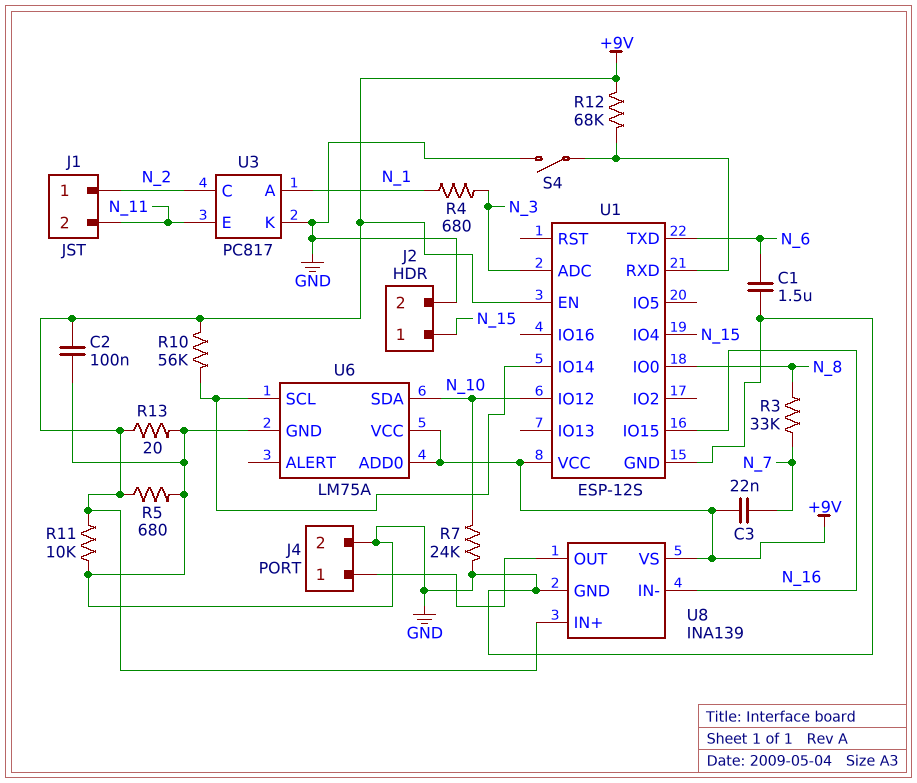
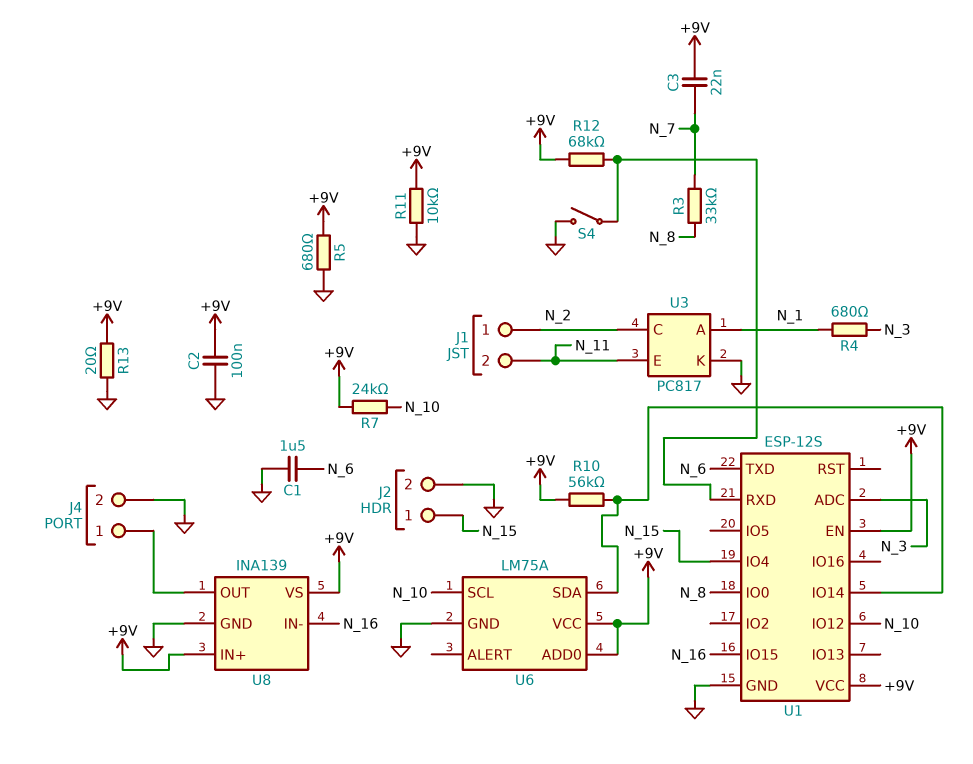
R7: 24k (GND, N_10) -> 24k (+9V, N_10)
U6 pin SCL: U1/IO14 -> N_10
U6 pin SDA: N_10 -> U1/IO14

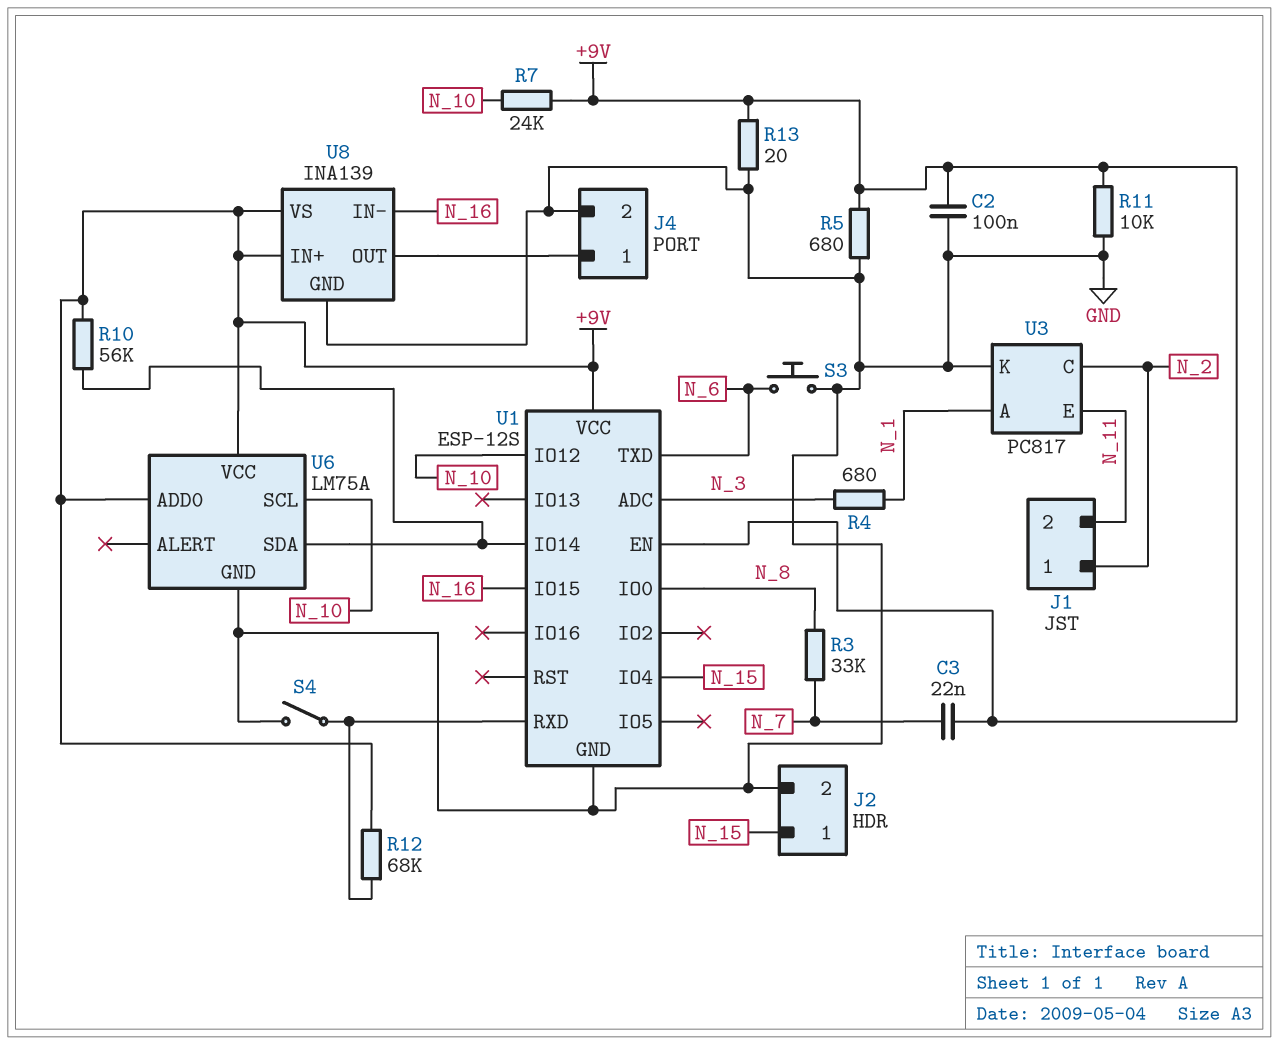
C1: 1.5uF (GND, N_6) -> none
S3: none -> button (GND, N_6)

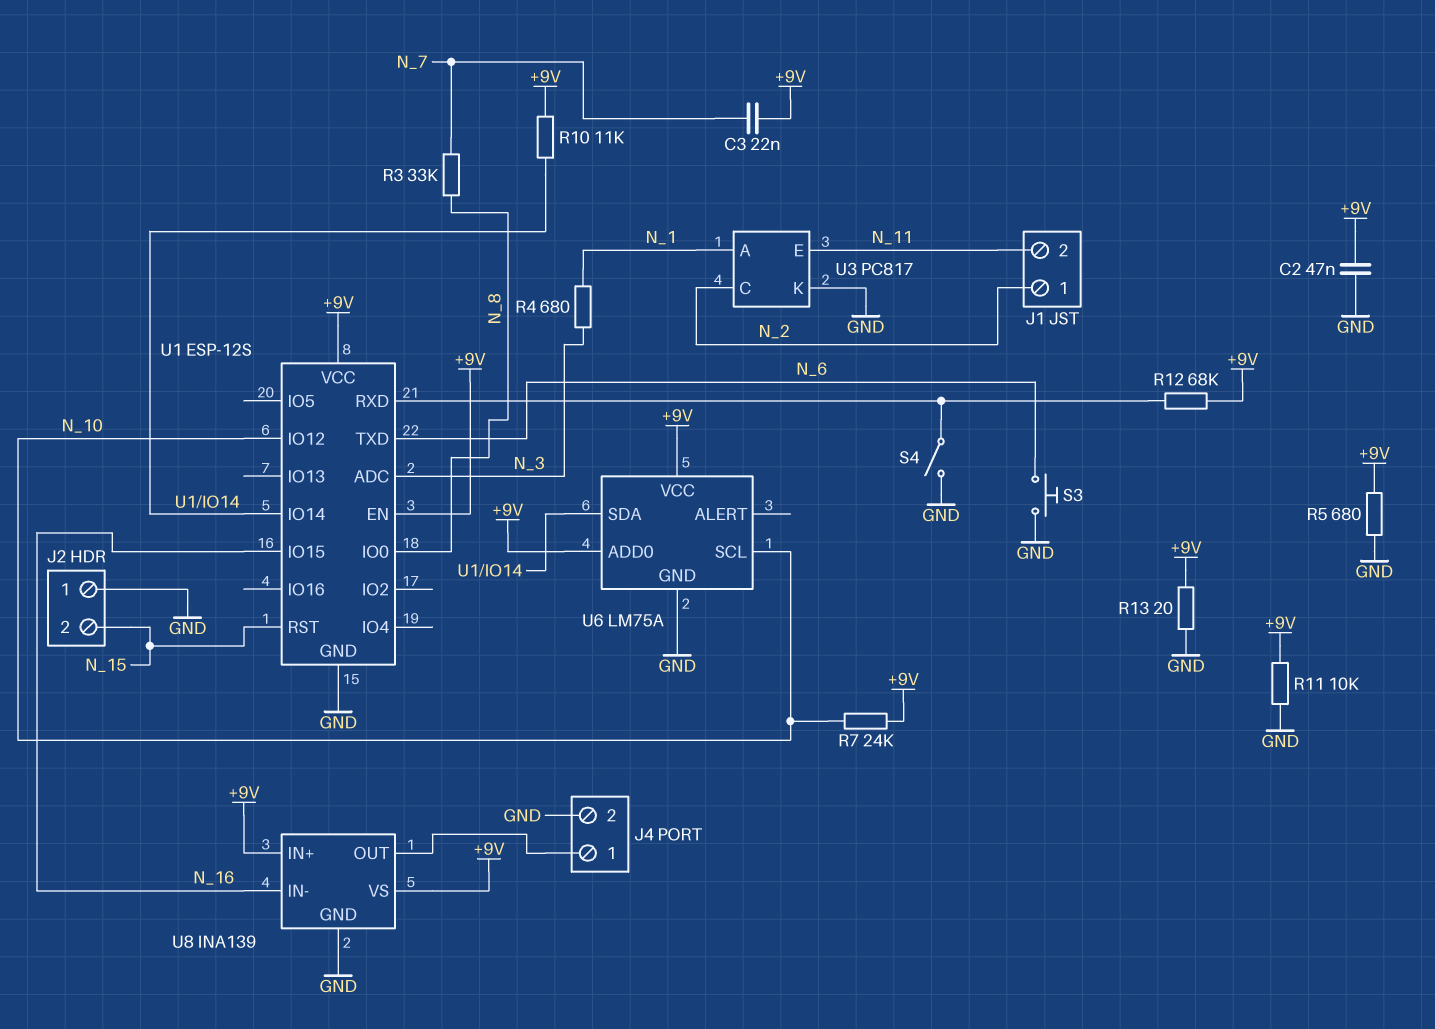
C2: 100nF (+9V, GND) -> 47nF (+9V, GND)
J2 pin 1: N_15 -> GND
J2 pin 2: GND -> N_15
R10: 56k (+9V, U1/IO14) -> 11k (+9V, U1/IO14)
U1 pin IO4: N_15 -> none
U1 pin RST: none -> N_15

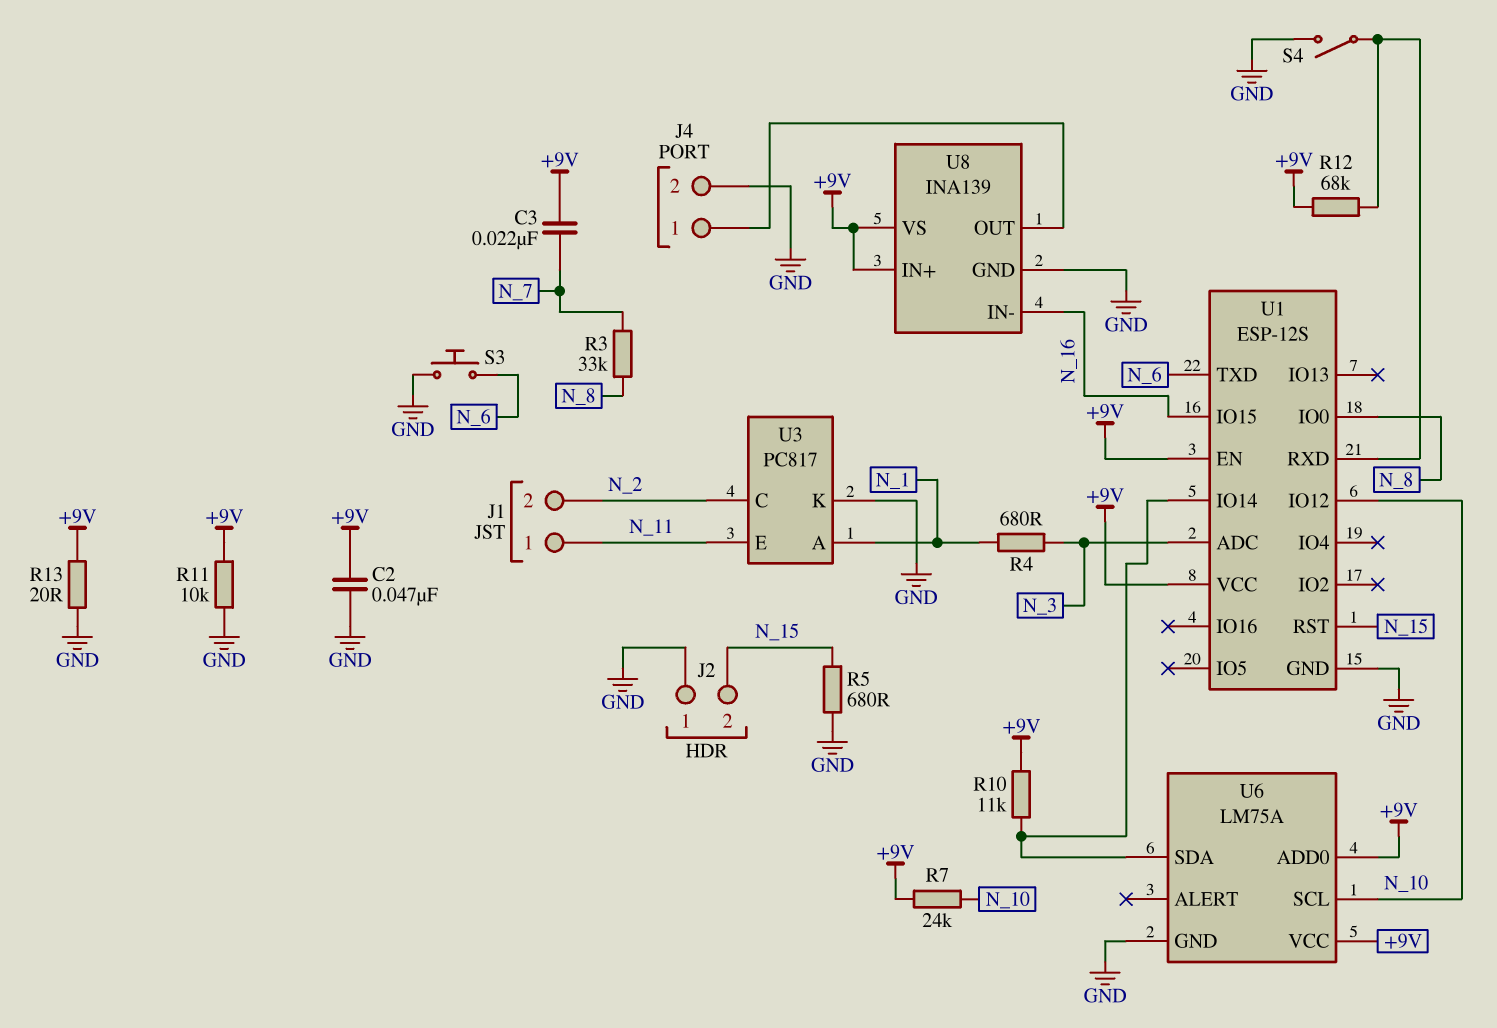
J1 pin 1: N_2 -> N_11
J1 pin 2: N_11 -> N_2
R5: 680 (+9V, GND) -> 680 (GND, N_15)

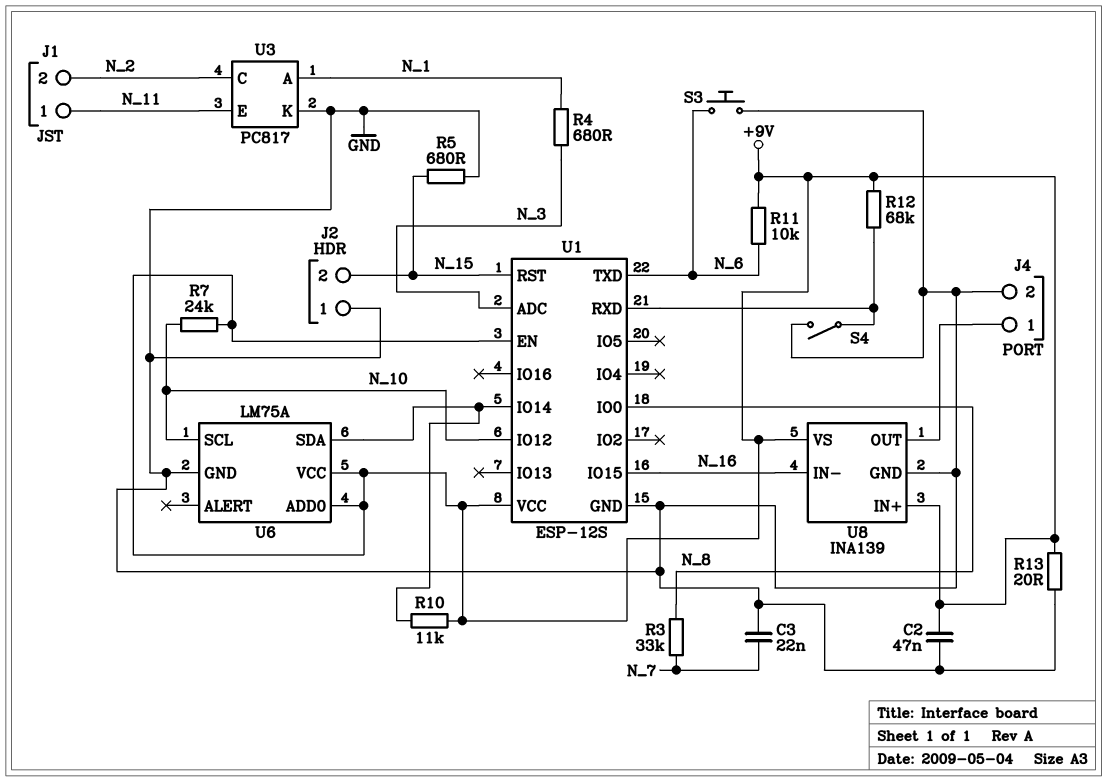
C3: 22nF (+9V, N_7) -> 22nF (GND, N_7)
R11: 10k (+9V, GND) -> 10k (+9V, N_6)

